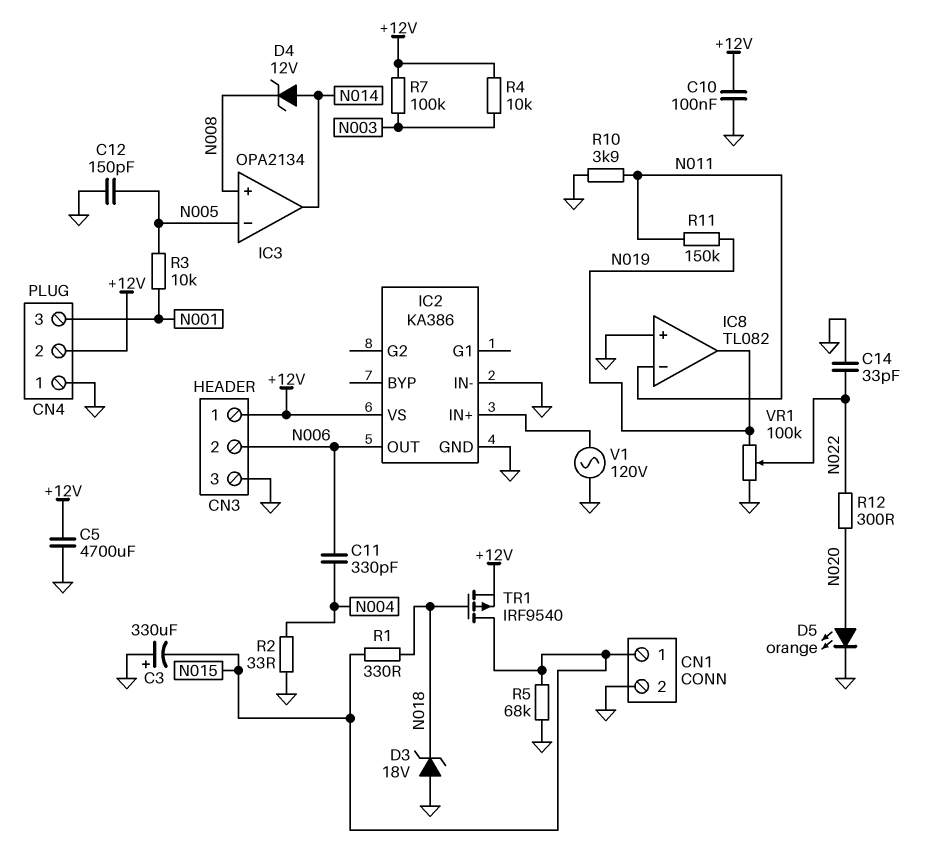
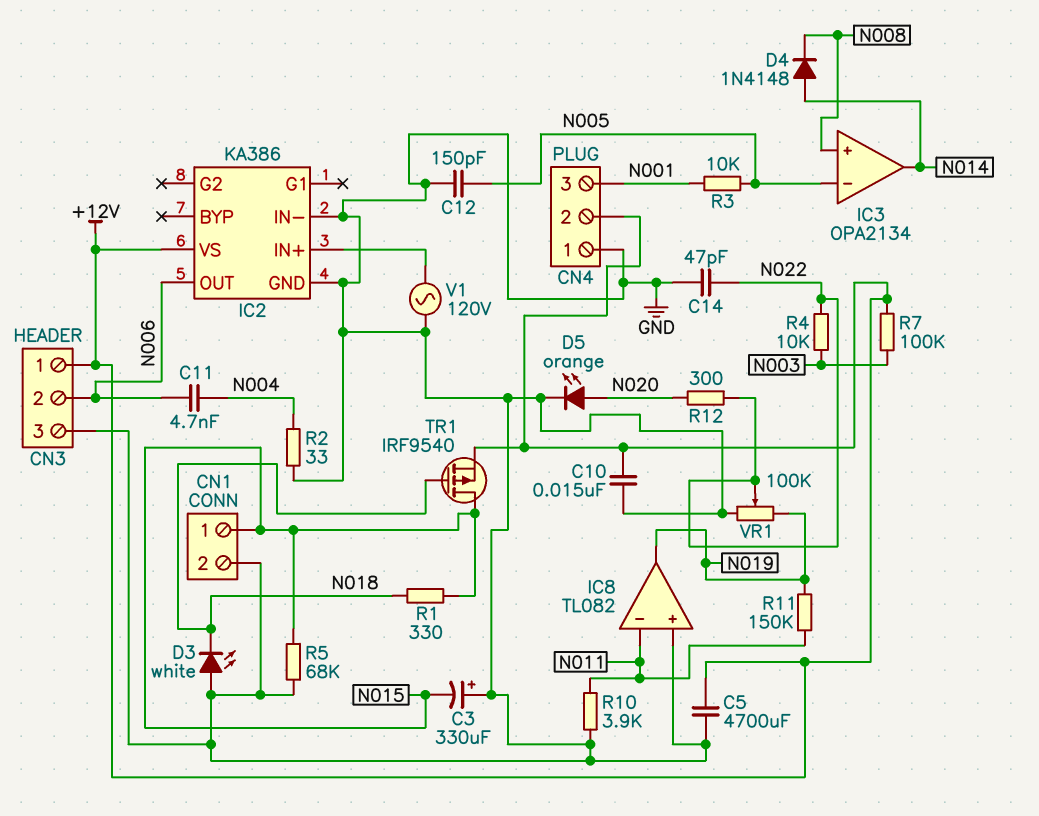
C10: 100nF (+12V, GND) -> 15nF (+12V, GND)
C11: 330pF (N004, N006) -> 4.7nF (N004, N006)
C14: 33pF (GND, N022) -> 47pF (GND, N022)
D3: zener 18V (A GND, K N018) -> LED white (A GND, K N018)
D4: zener 12V (A N014, K N008) -> diode 1N4148 (A N014, K N008)
R4: 10k (+12V, N003) -> 10k (N003, N022)

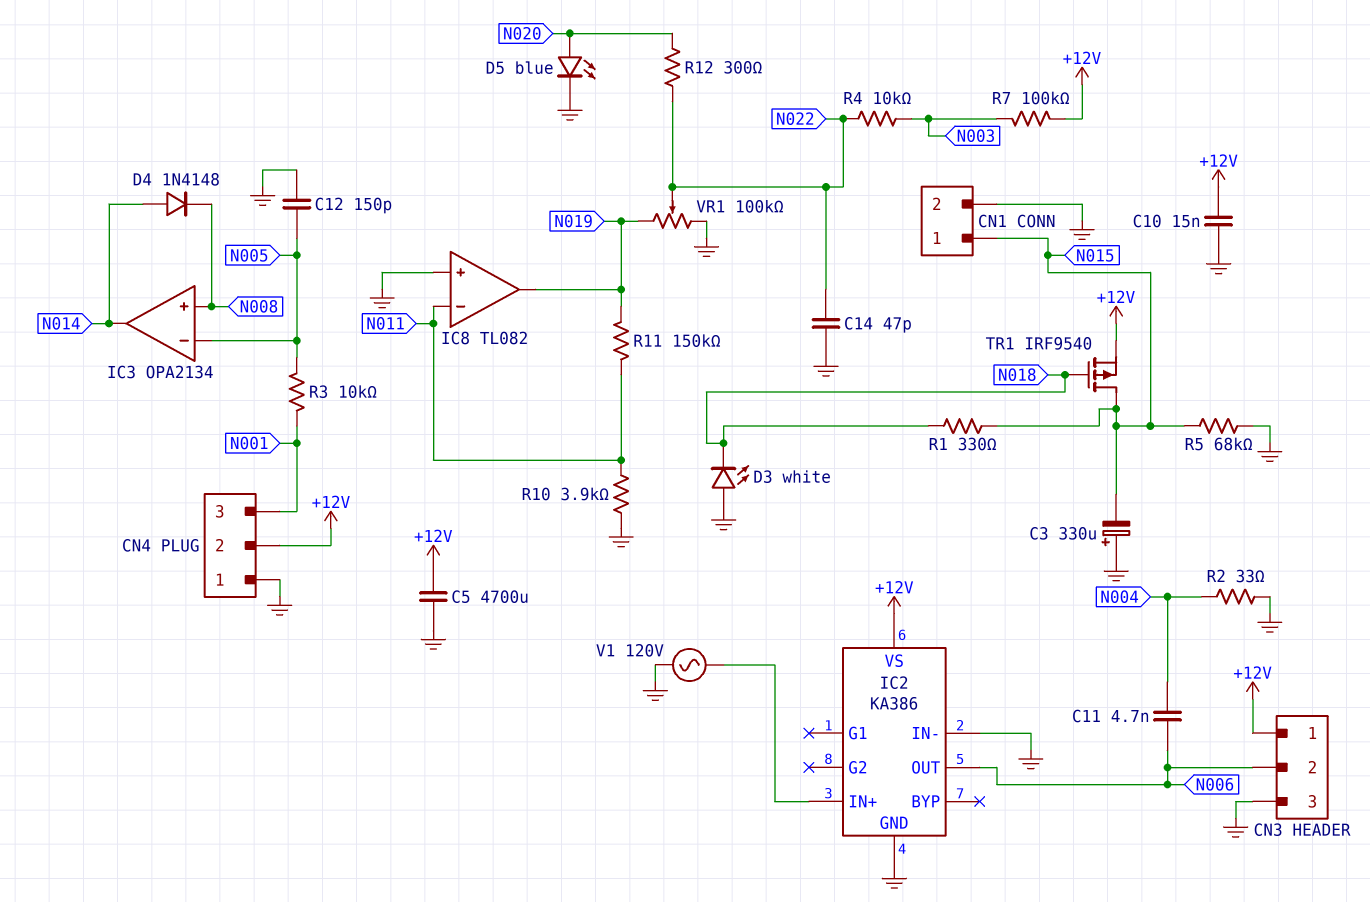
D5: LED orange (A N020, K GND) -> LED blue (A N020, K GND)

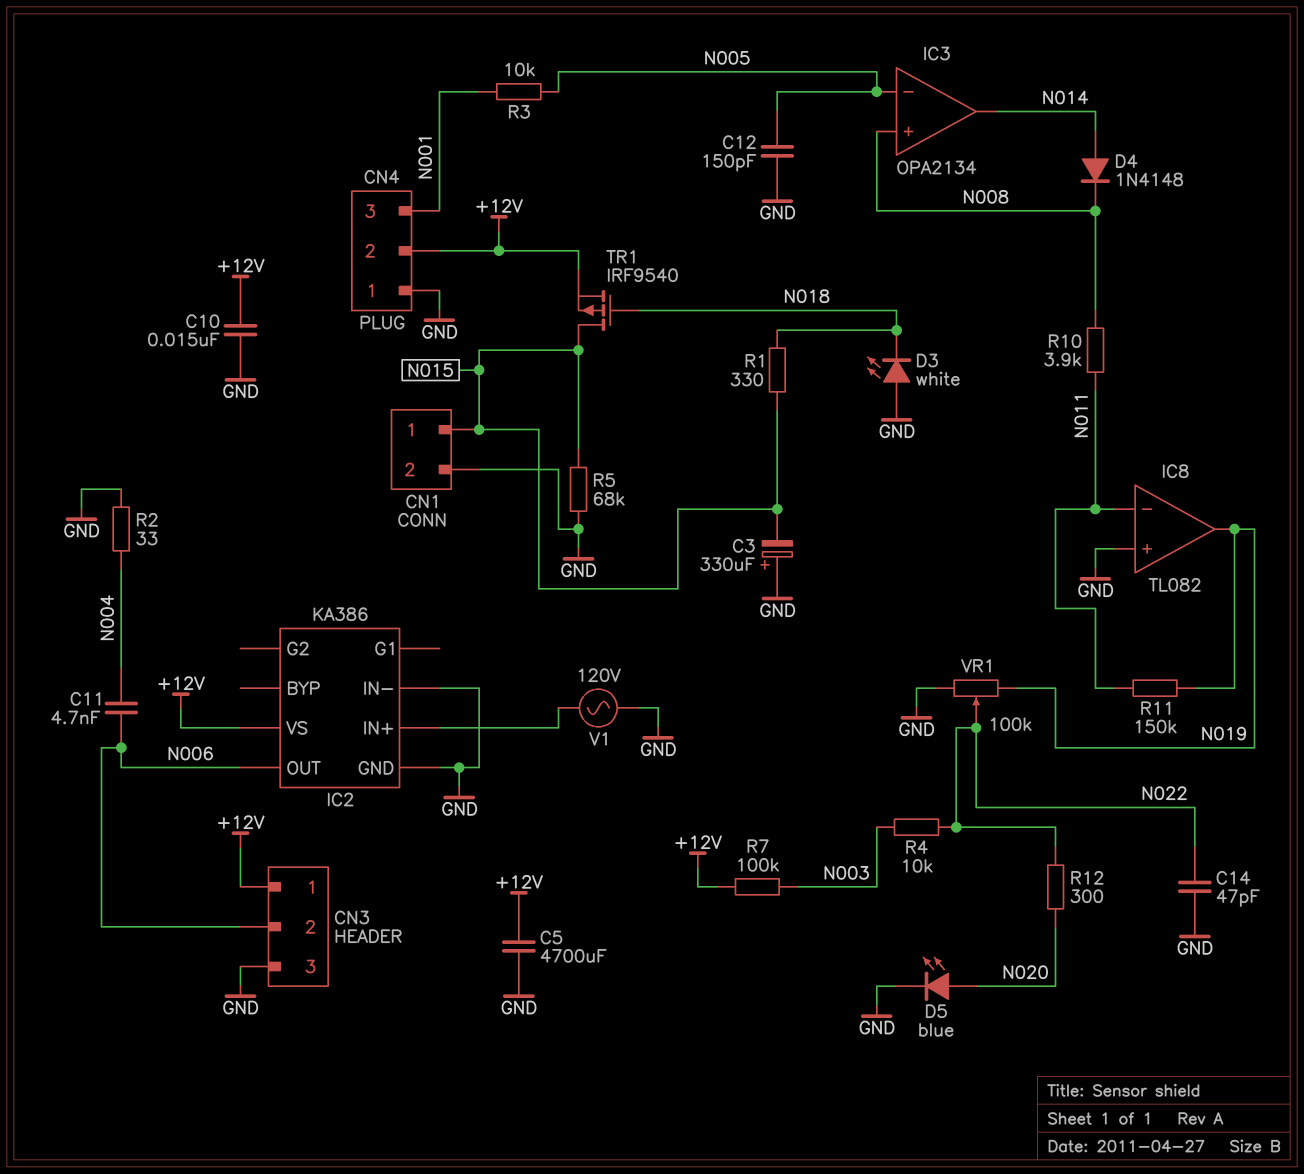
R10: 3.9k (GND, N011) -> 3.9k (N008, N011)

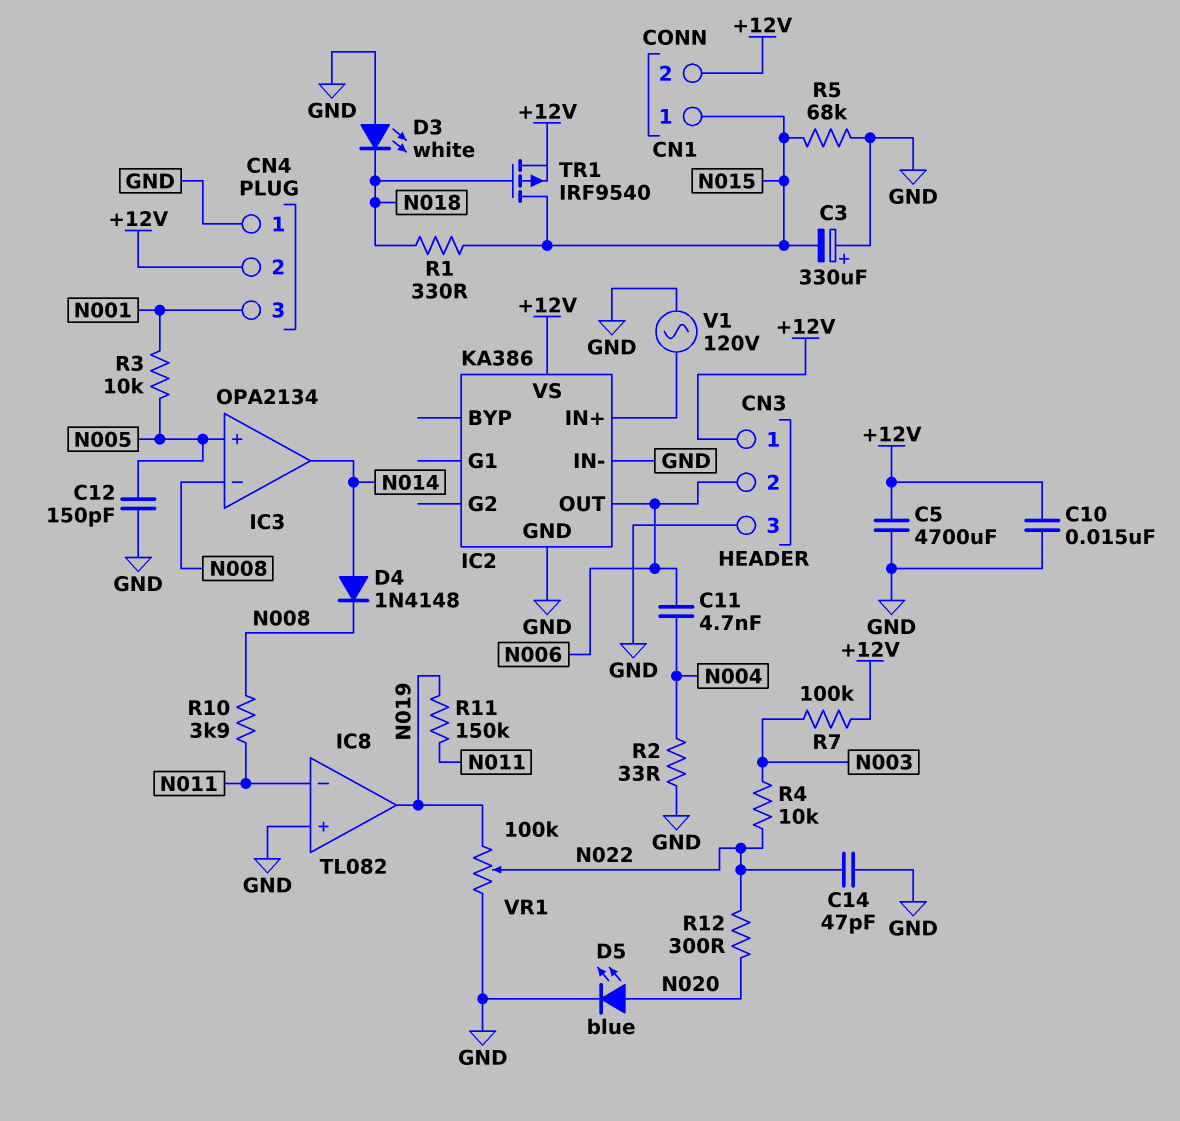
CN1 pin 2: GND -> +12V
IC3 pin in+: N008 -> N005
IC3 pin in-: N005 -> N008

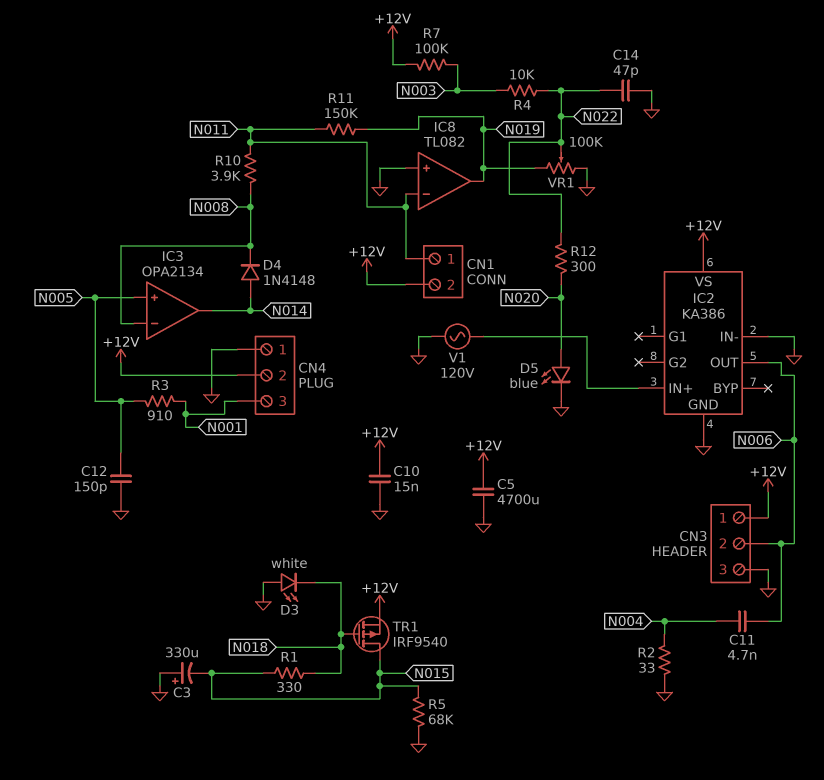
CN1 pin 1: N015 -> N011
R3: 10k (N001, N005) -> 910 (N001, N005)

